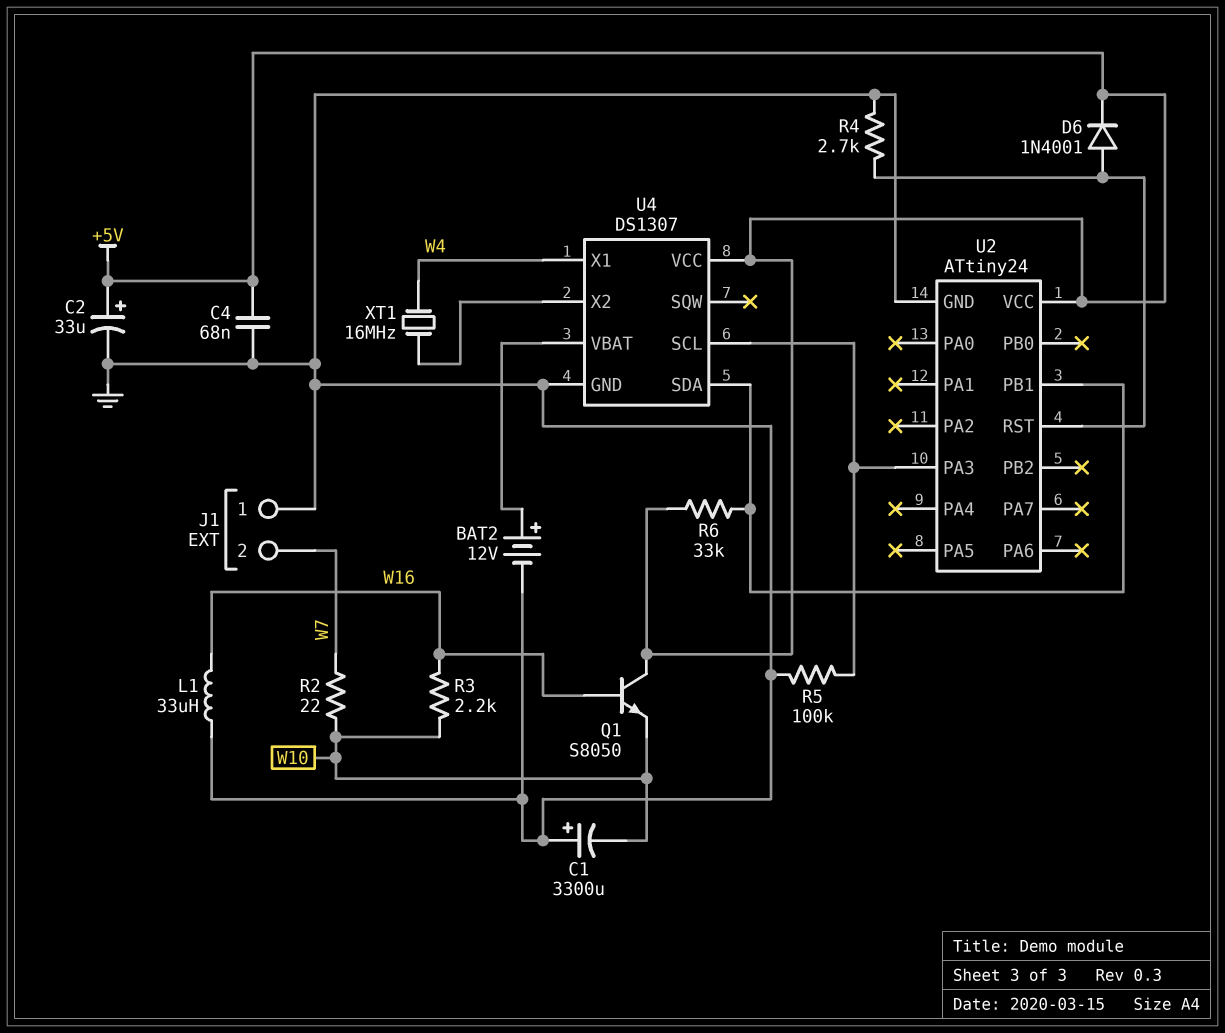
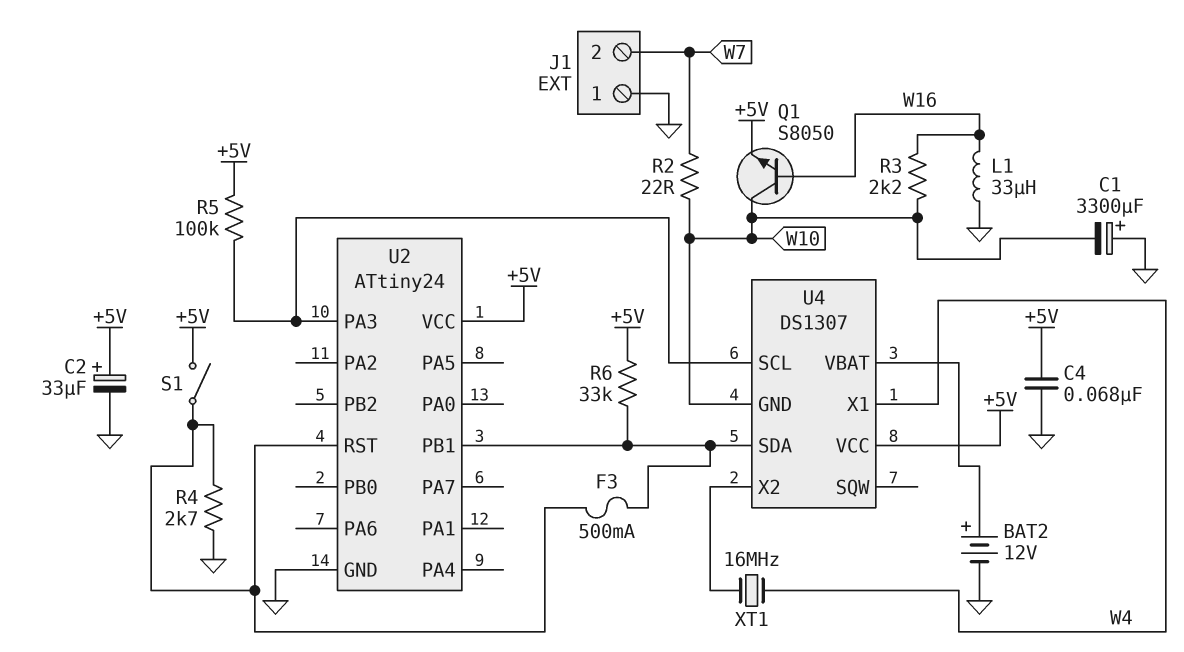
D6: diode 1N4001 (A U2/RST, K +5V) -> none
F3: none -> 500mA (U2/PB1, U2/RST)
Q1: NPN S8050 (B W16, C +5V, E W10) -> NPN S8050 (B W16, C W10, E +5V)
R5: 100k (GND, U2/PA3) -> 100k (+5V, U2/PA3)
S1: none -> switch (+5V, U2/RST)
U4 pin GND: GND -> W10

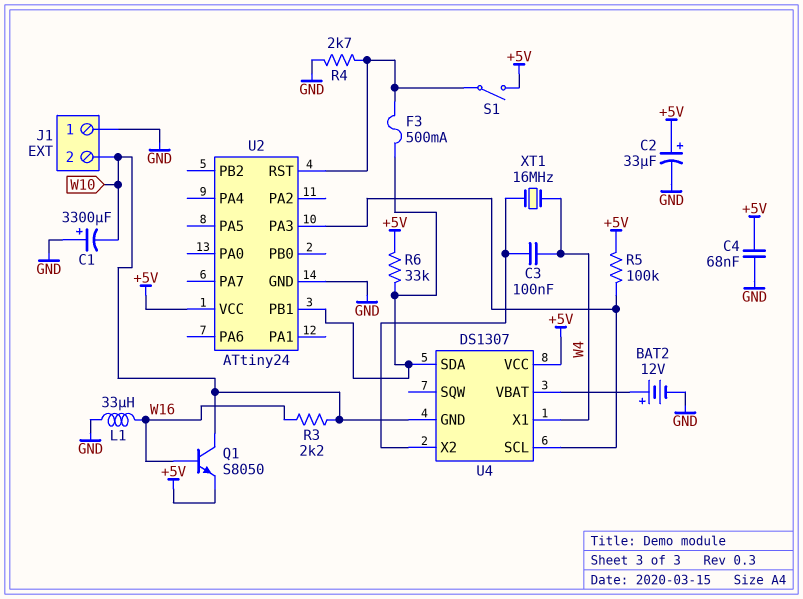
C3: none -> 100nF (U4/X2, W4)
J1 pin 2: W7 -> W10
R2: 22 (W7, W10) -> none

